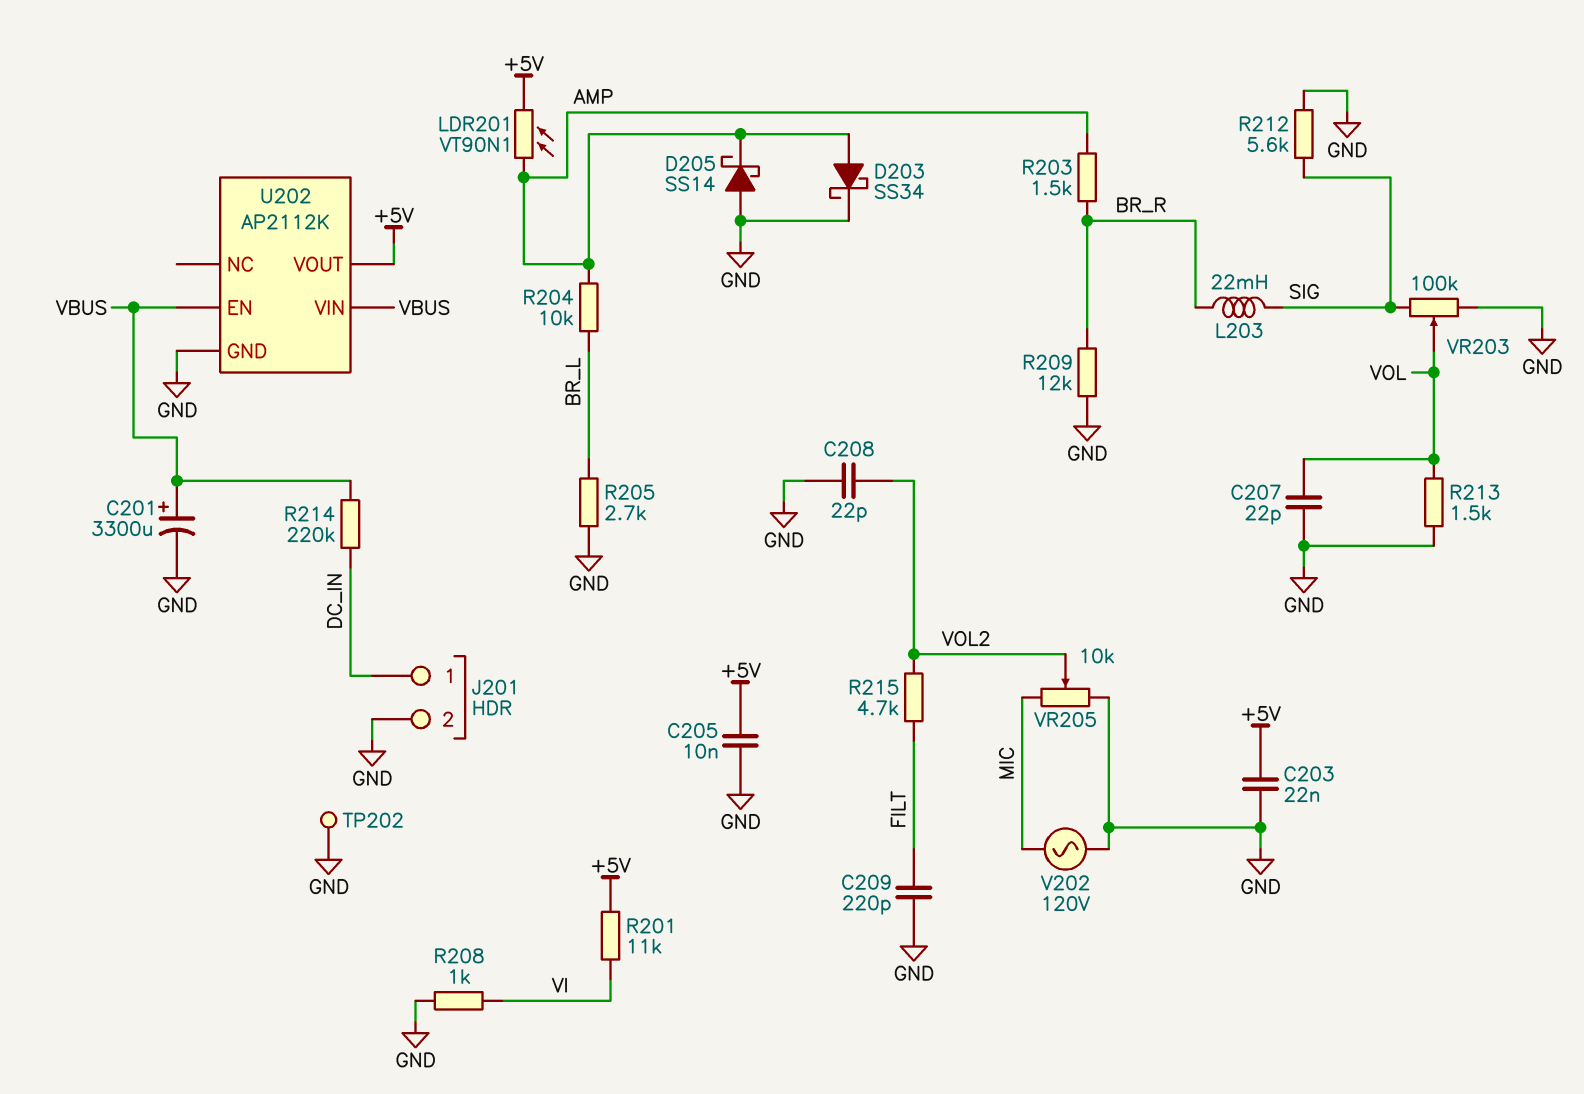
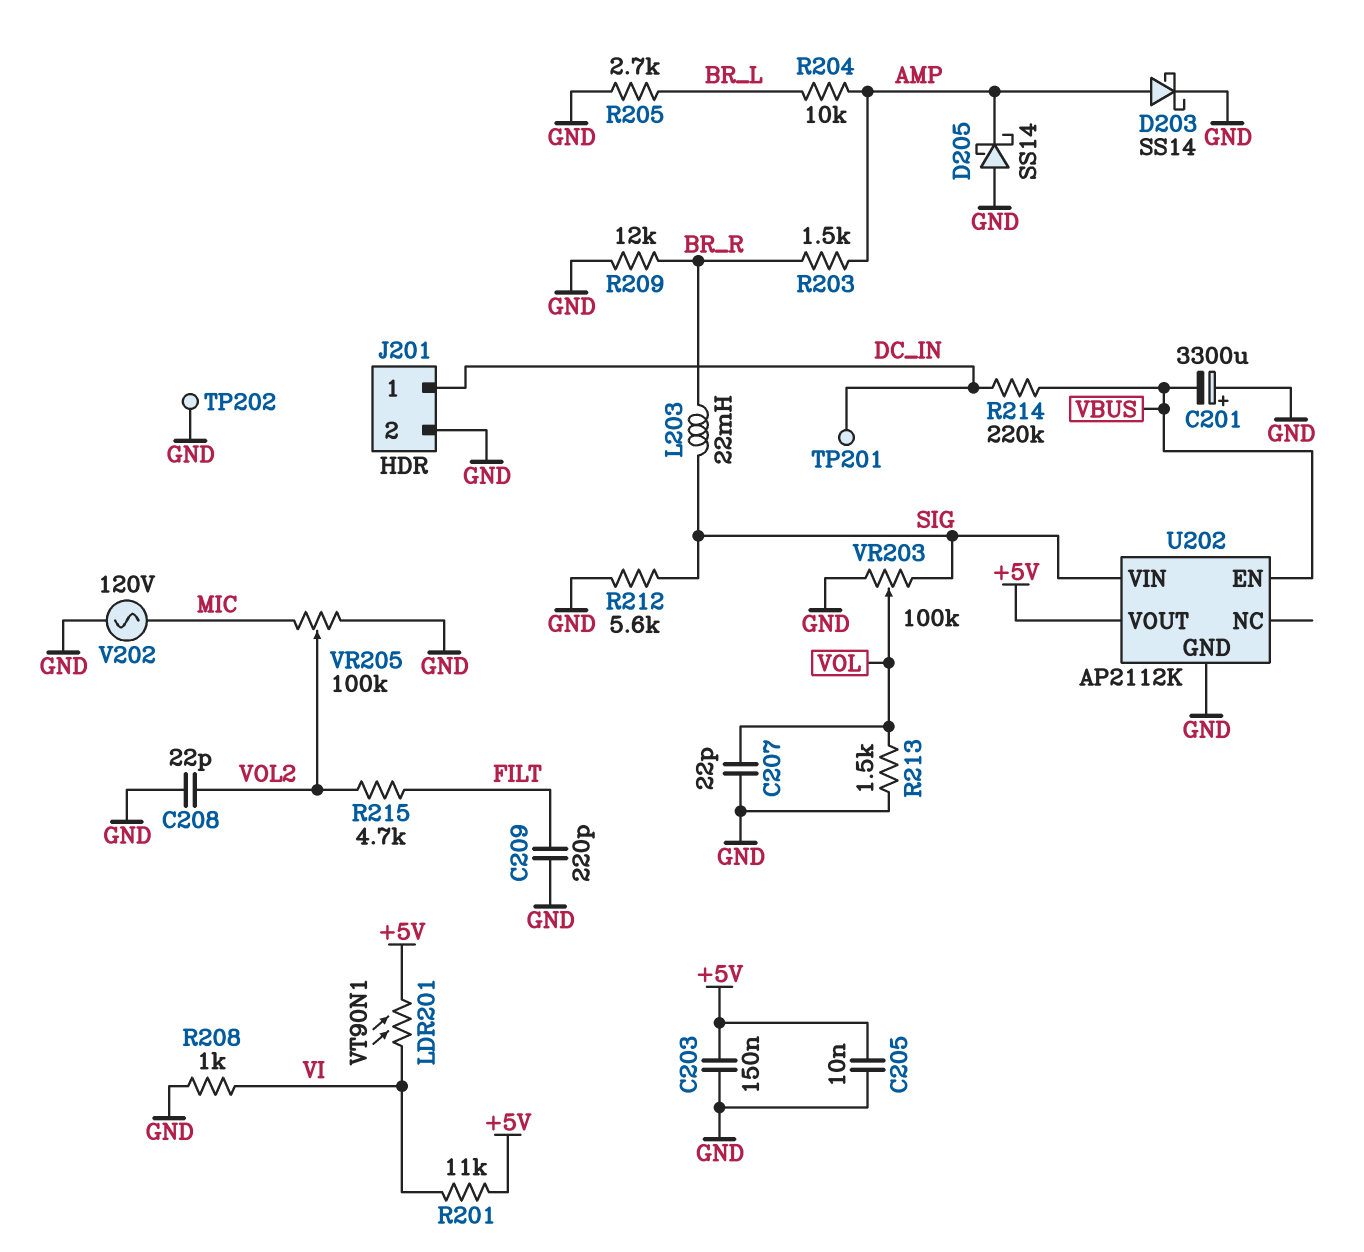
C201: 3300uF (plus VBUS, minus GND) -> 3300uF (plus GND, minus VBUS)
C203: 22nF (+5V, GND) -> 150nF (+5V, GND)
D203: schottky SS34 (A AMP, K GND) -> schottky SS14 (A AMP, K GND)
LDR201: VT90N1 (+5V, AMP) -> VT90N1 (+5V, VI)
TP201: none -> test point (DC_IN)
U202 pin VIN: VBUS -> SIG
VR205: 10k (GND, MIC, wiper VOL2) -> 100k (GND, MIC, wiper VOL2)

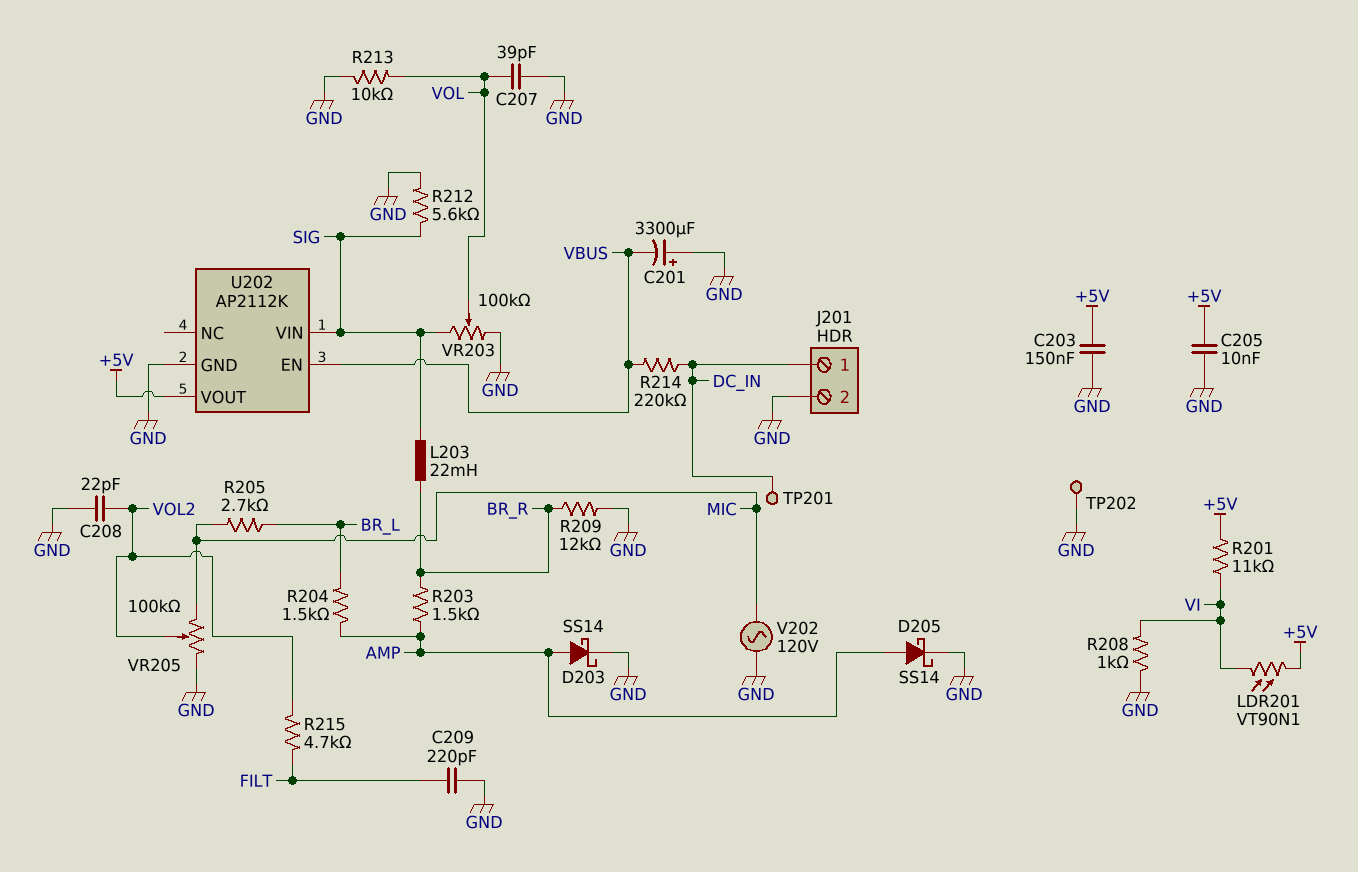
C207: 22pF (GND, VOL) -> 39pF (GND, VOL)
D205: schottky SS14 (A GND, K AMP) -> schottky SS14 (A AMP, K GND)
R204: 10k (AMP, BR_L) -> 1.5k (AMP, BR_L)
R205: 2.7k (BR_L, GND) -> 2.7k (BR_L, MIC)
R213: 1.5k (GND, VOL) -> 10k (GND, VOL)

